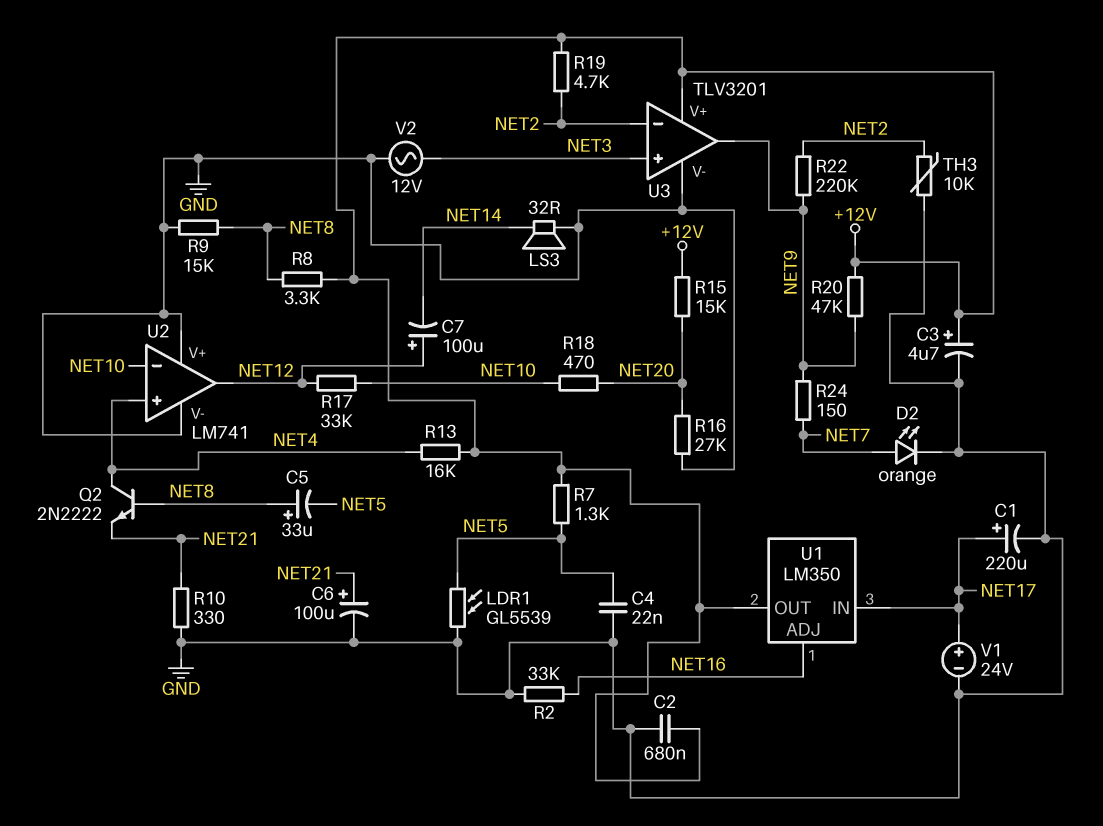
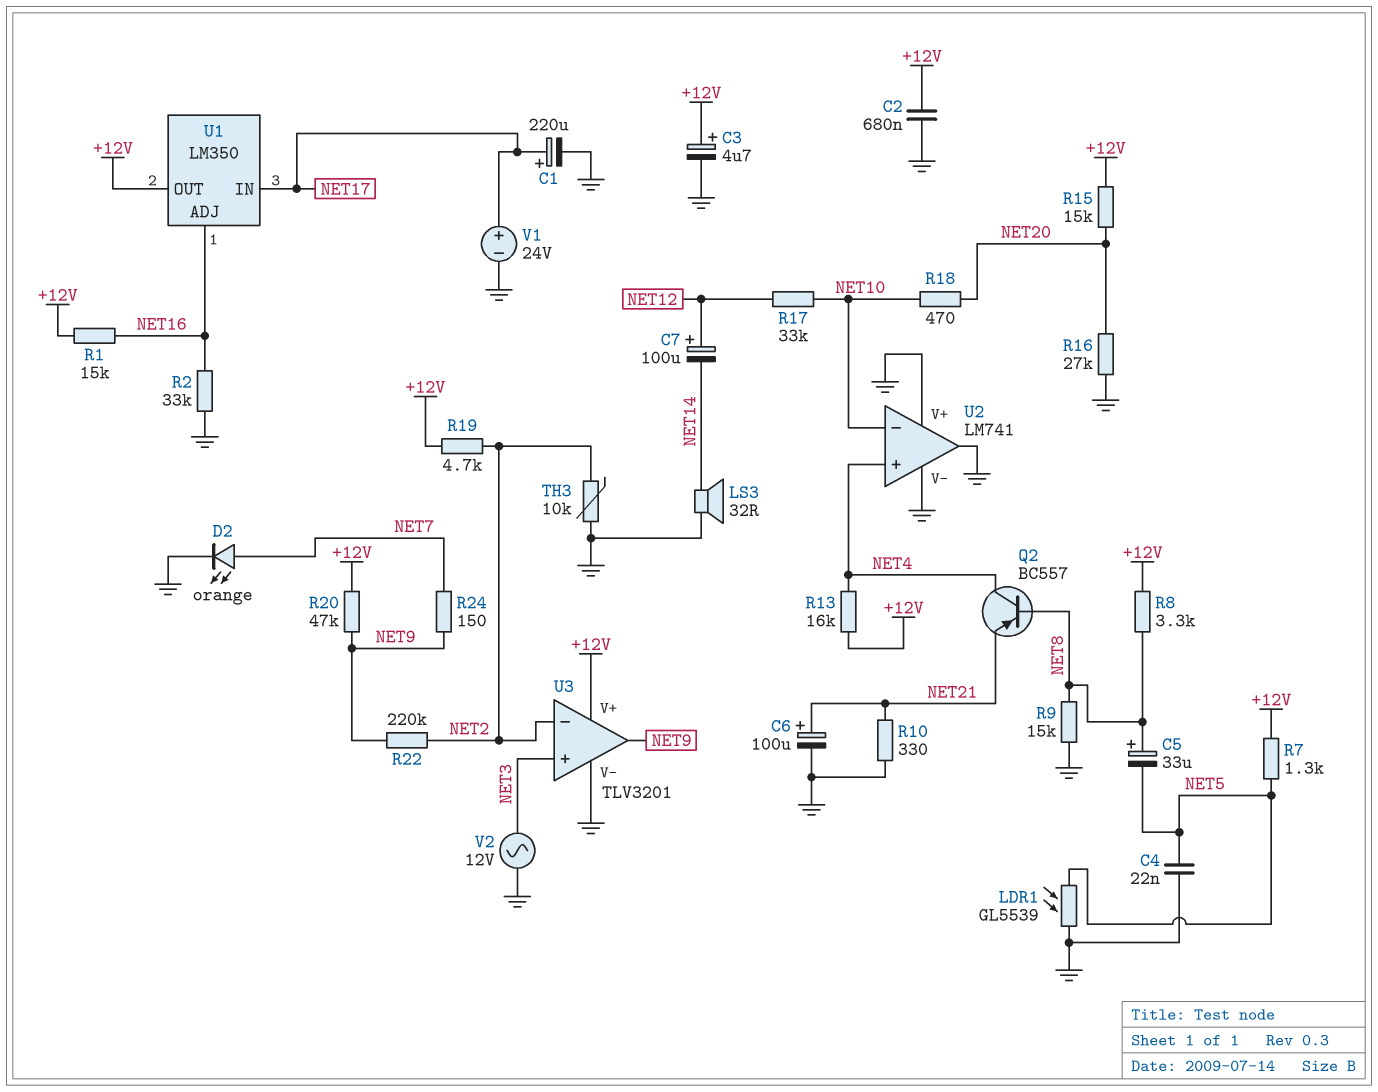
Q2: NPN 2N2222 (B NET8, C NET4, E NET21) -> PNP BC557 (B NET8, C NET4, E NET21)
R1: none -> 15k (+12V, NET16)
U2 pin out: NET12 -> GND

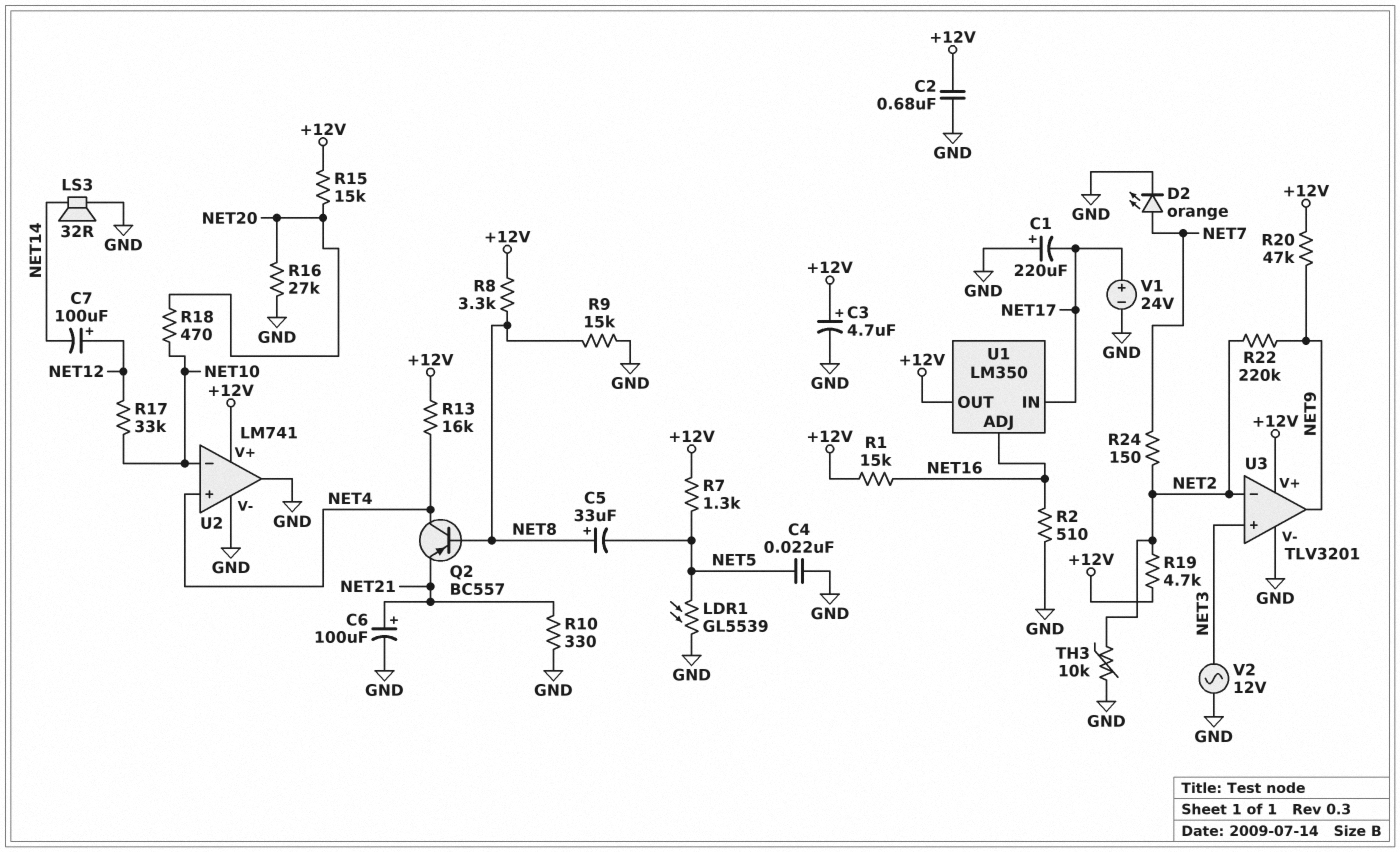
C1: 220uF (plus NET17, minus GND) -> 220uF (plus GND, minus NET17)
R2: 33k (GND, NET16) -> 510 (GND, NET16)
R24: 150 (NET7, NET9) -> 150 (NET2, NET7)
U2 pin V+: GND -> +12V

